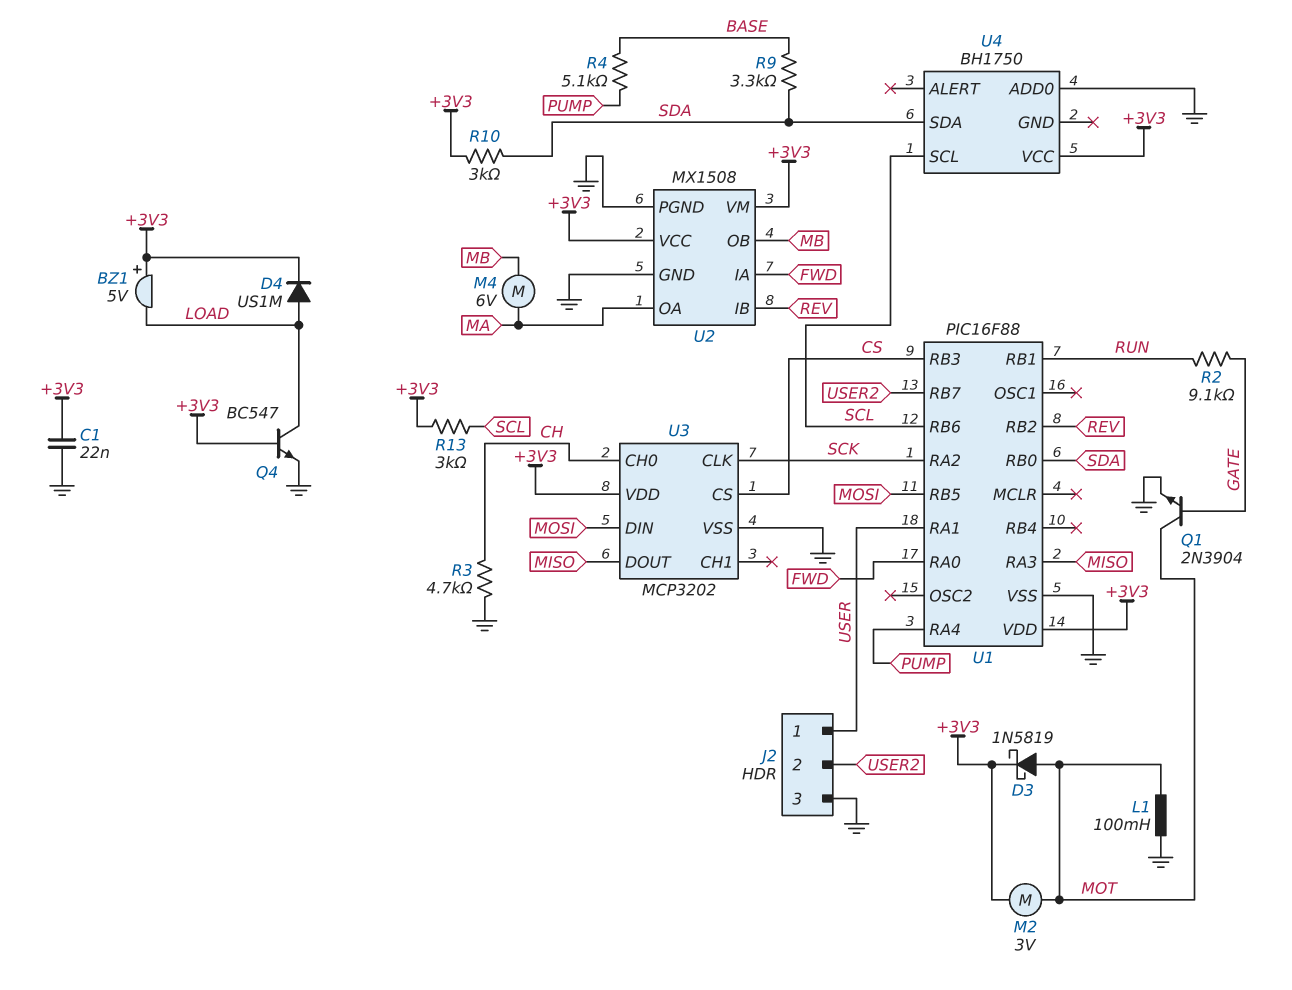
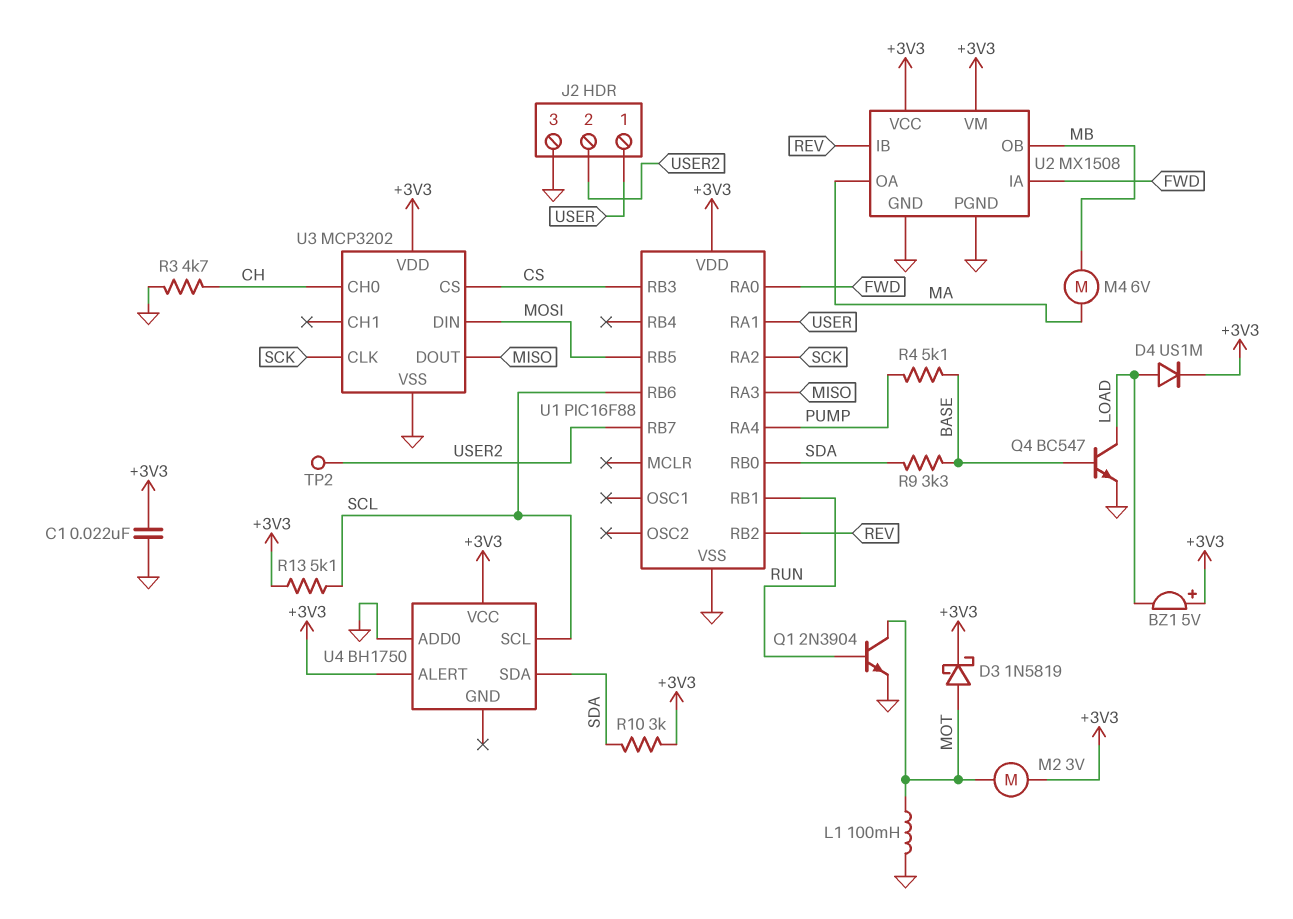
Q1: NPN 2N3904 (B GATE, C MOT, E GND) -> NPN 2N3904 (B RUN, C MOT, E GND)
Q4: NPN BC547 (B +3V3, C LOAD, E GND) -> NPN BC547 (B BASE, C LOAD, E GND)
R2: 9.1k (GATE, RUN) -> none
R13: 3k (+3V3, SCL) -> 5.1k (+3V3, SCL)
TP2: none -> test point (USER2)
U4 pin ALERT: none -> +3V3

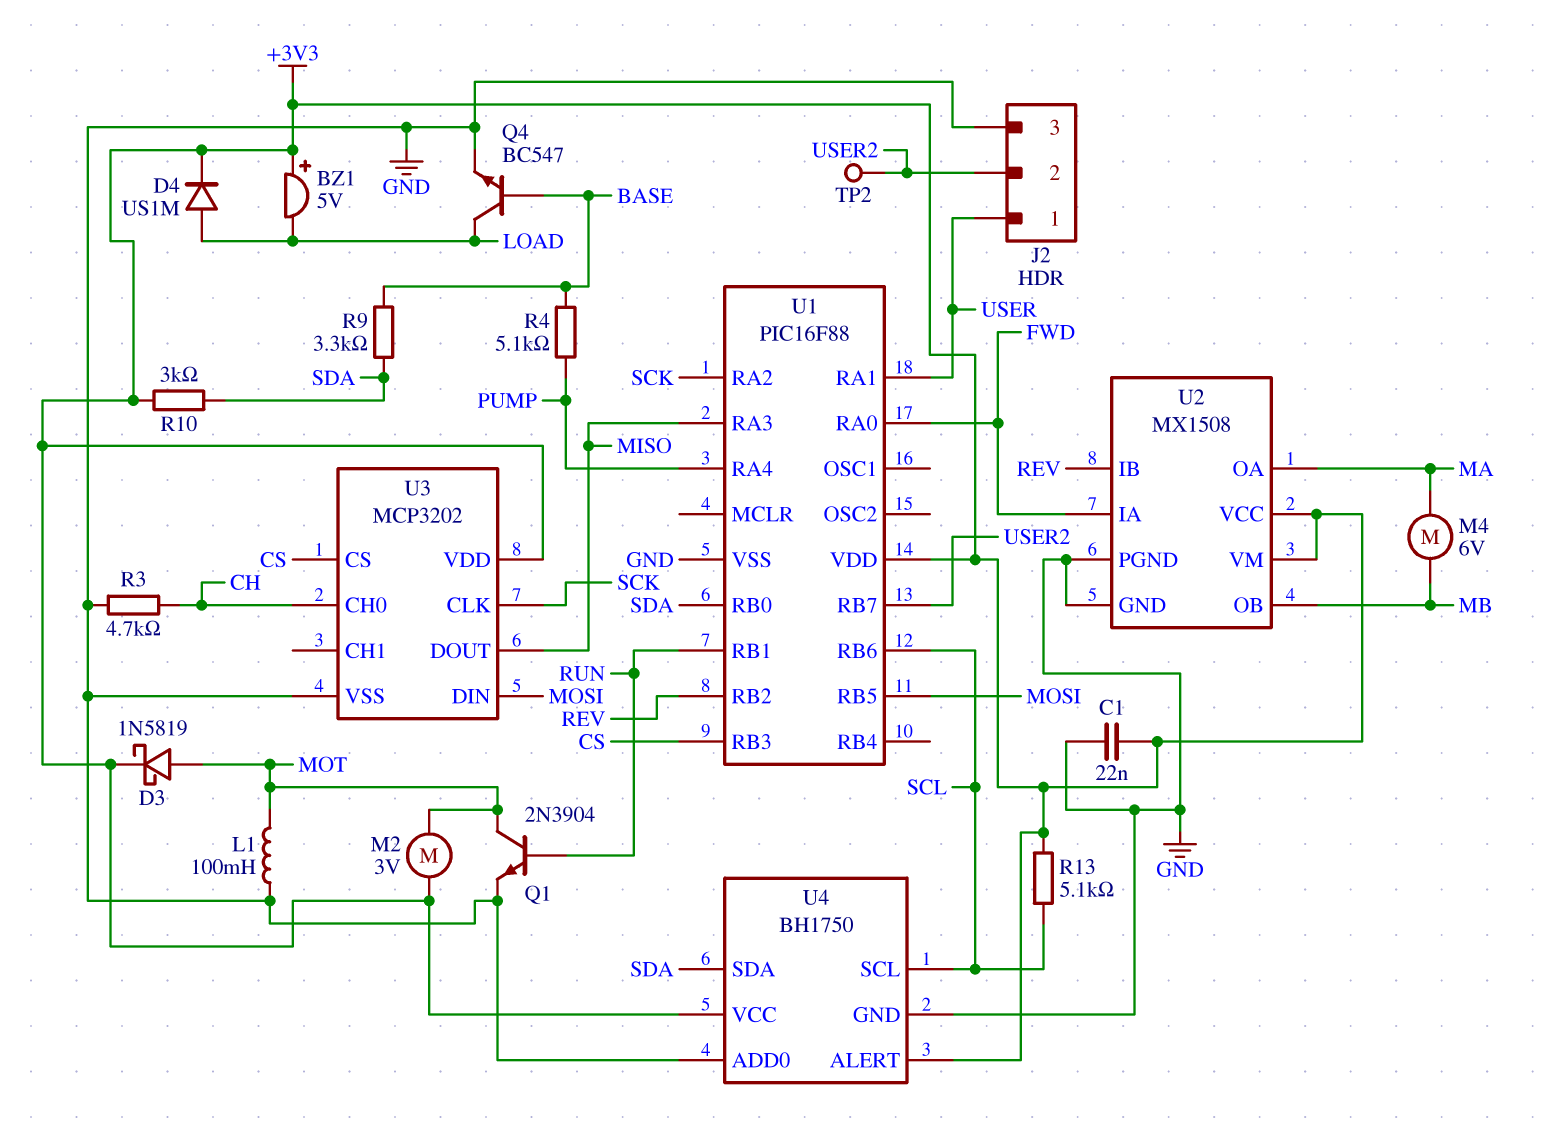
U4 pin GND: none -> GND

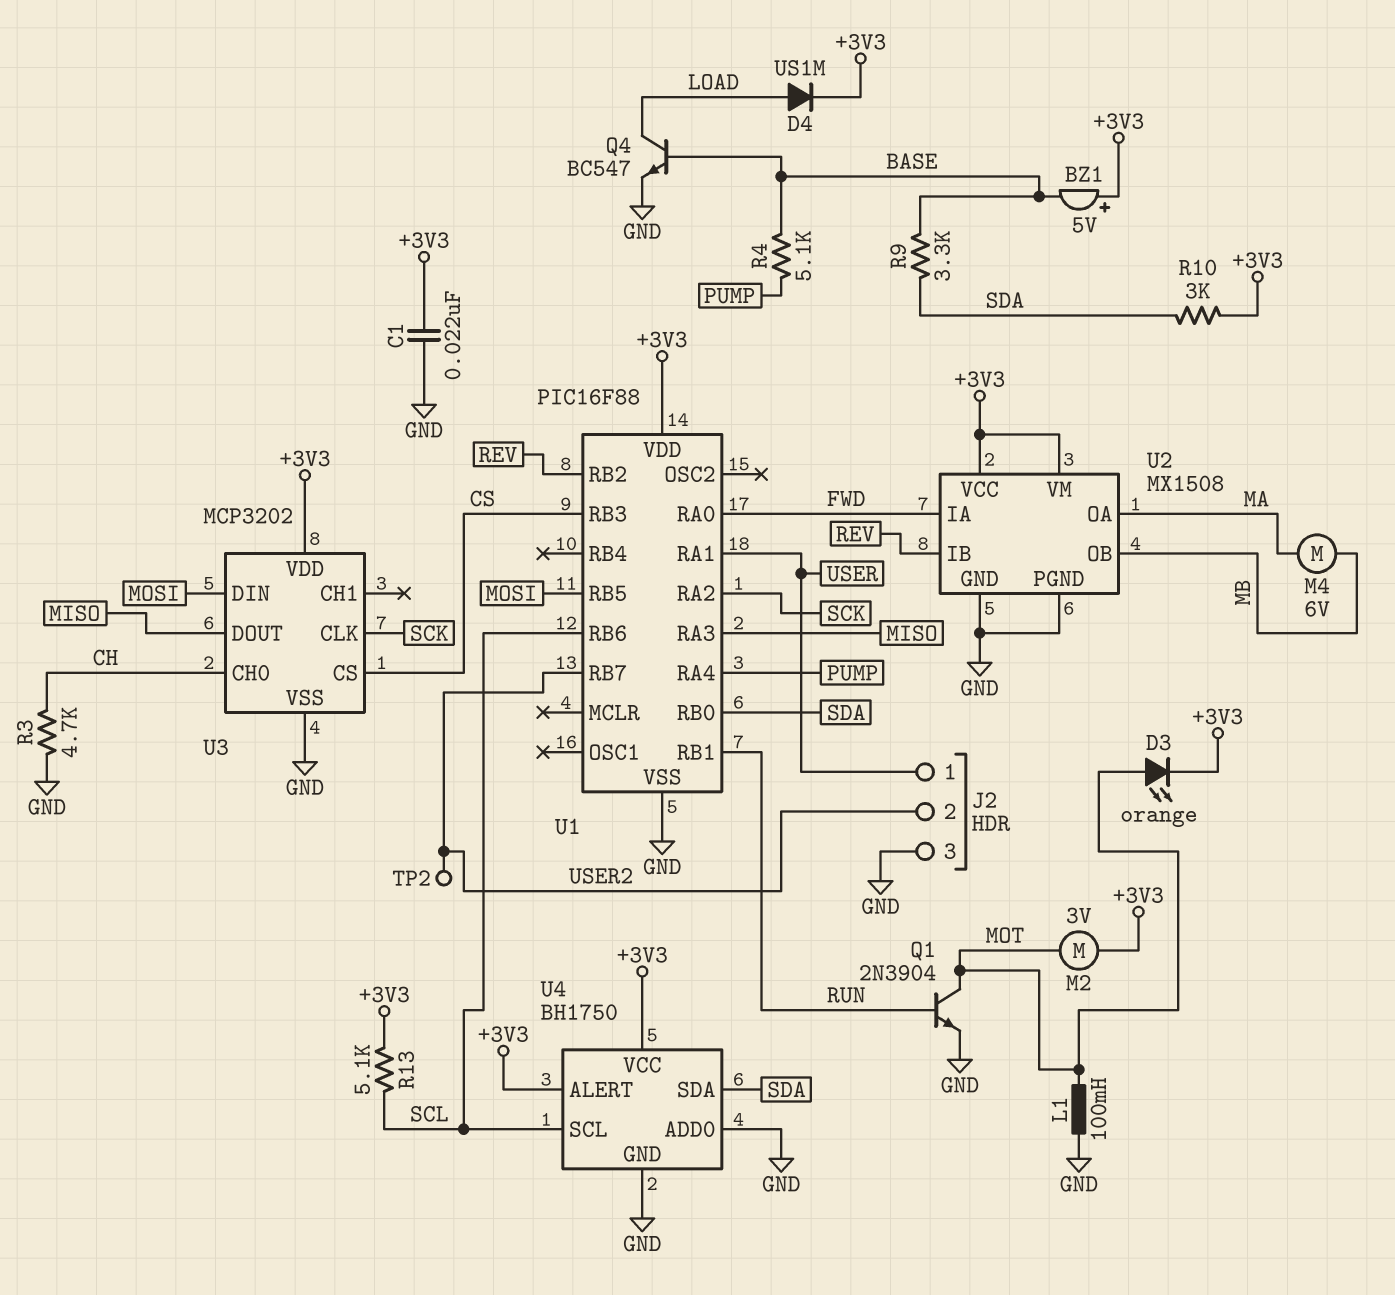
BZ1: buzzer 5V (plus +3V3, minus LOAD) -> buzzer 5V (plus +3V3, minus BASE)
D3: schottky 1N5819 (A MOT, K +3V3) -> LED orange (A MOT, K +3V3)

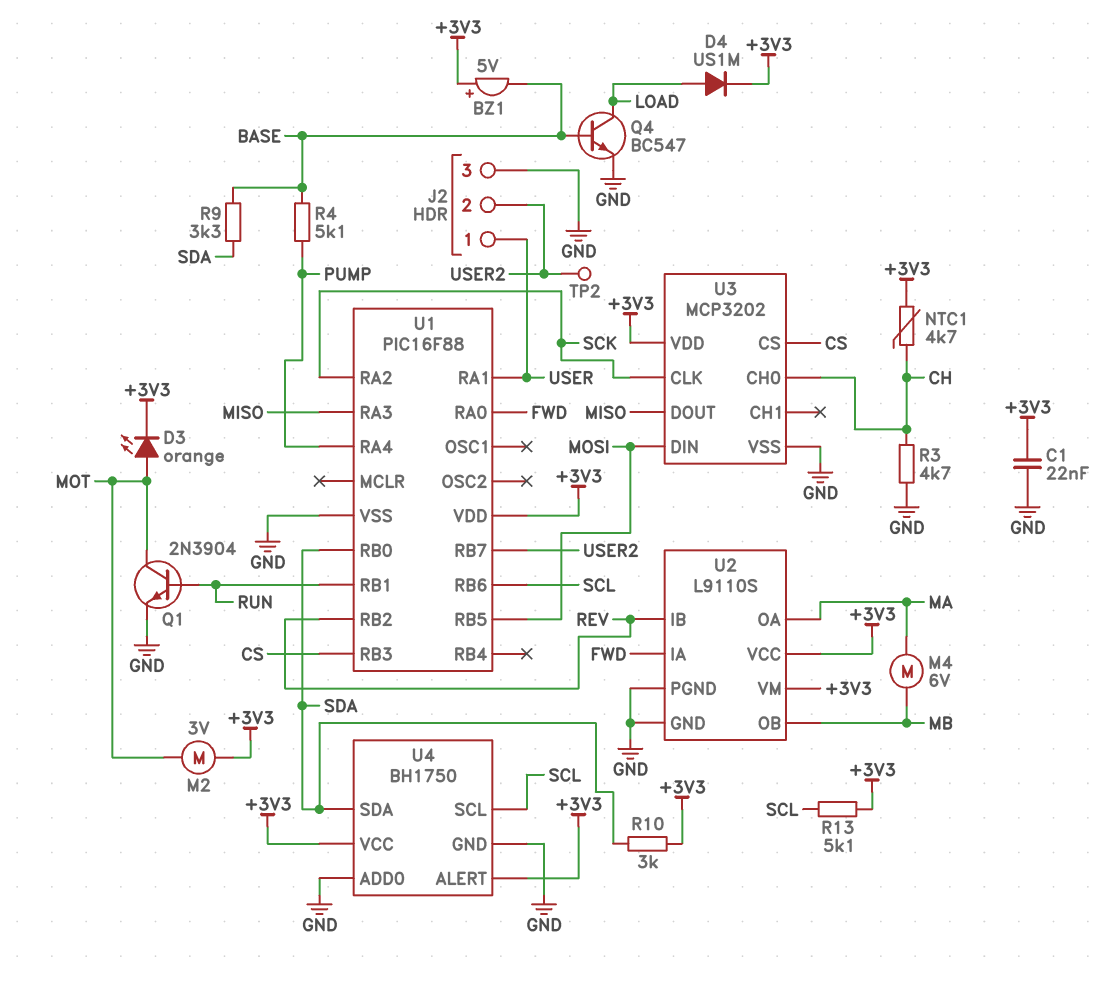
L1: 100mH (GND, MOT) -> none
NTC1: none -> 4.7k (+3V3, CH)
U2: MX1508 -> L9110S

